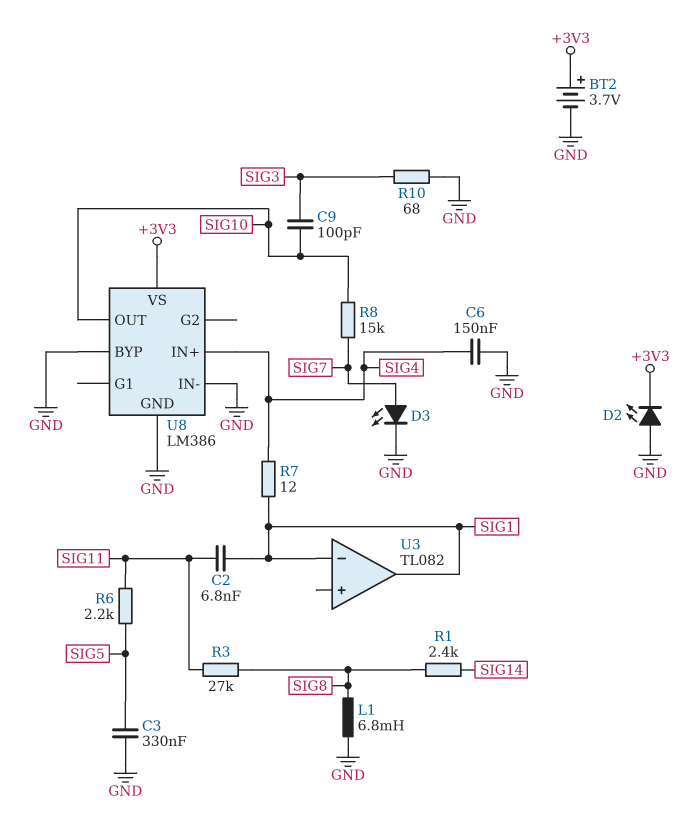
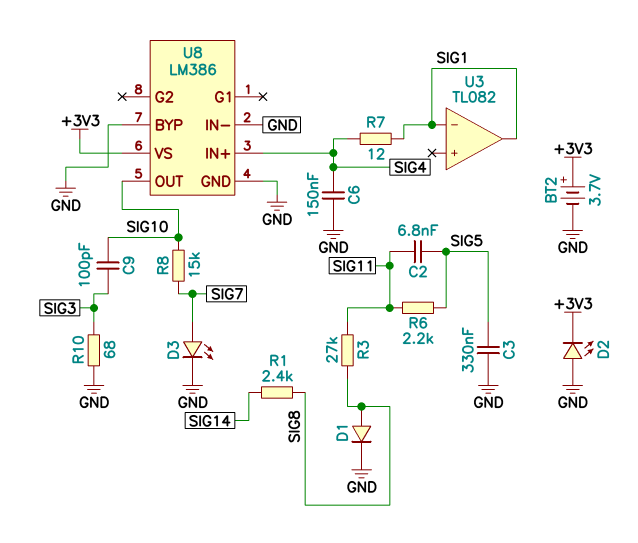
C2: 6.8nF (SIG1, SIG11) -> 6.8nF (SIG5, SIG11)
D1: none -> diode (A SIG8, K GND)
L1: 6.8mH (GND, SIG8) -> none

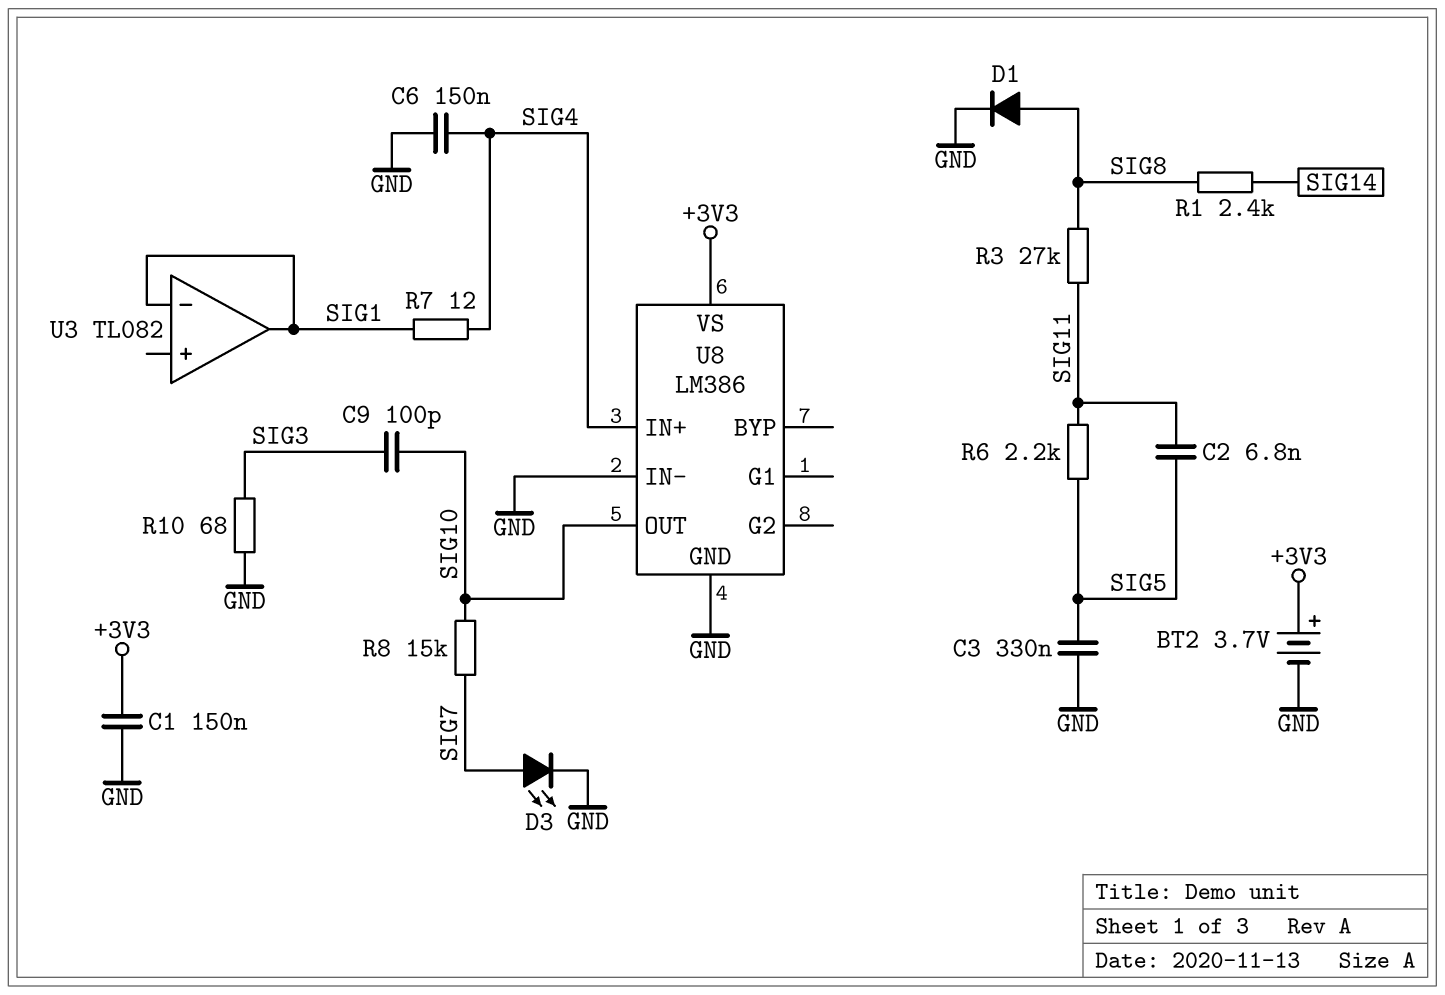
C1: none -> 150nF (+3V3, GND)
D2: LED (A GND, K +3V3) -> none
U8 pin BYP: GND -> none

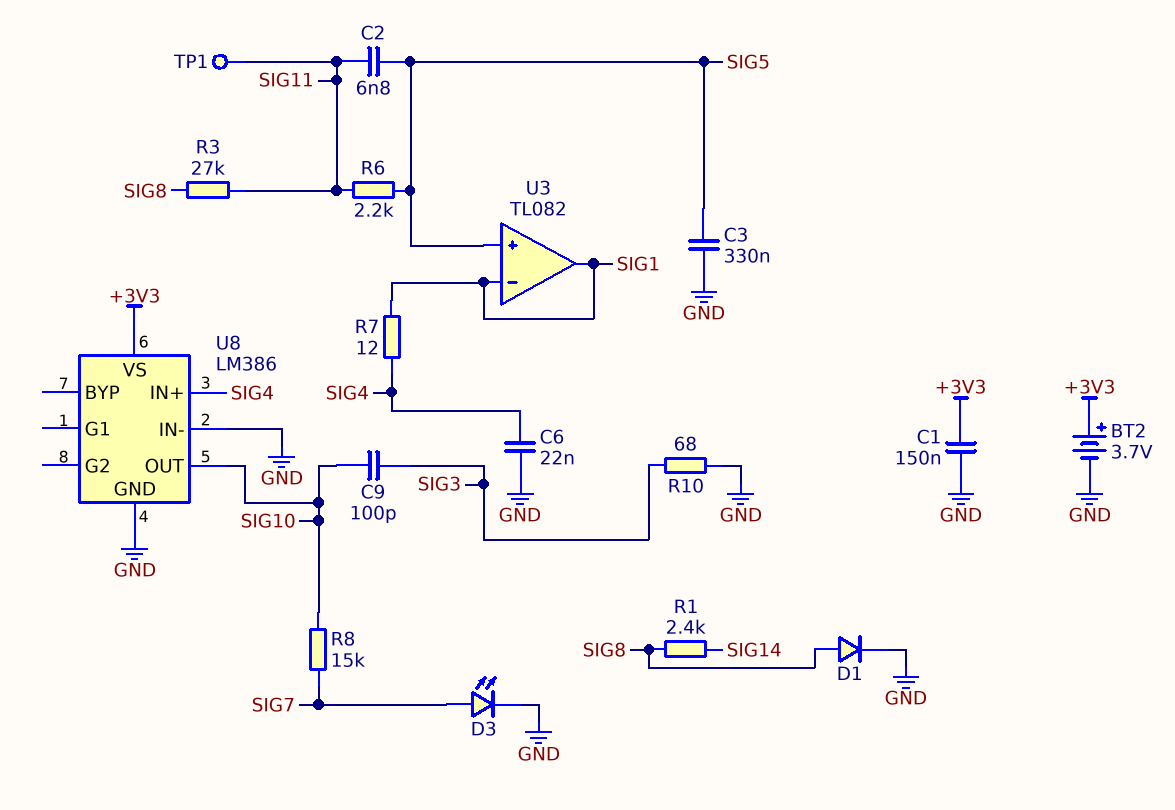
C6: 150nF (GND, SIG4) -> 22nF (GND, SIG4)
TP1: none -> test point (SIG11)
U3 pin in+: none -> SIG5

